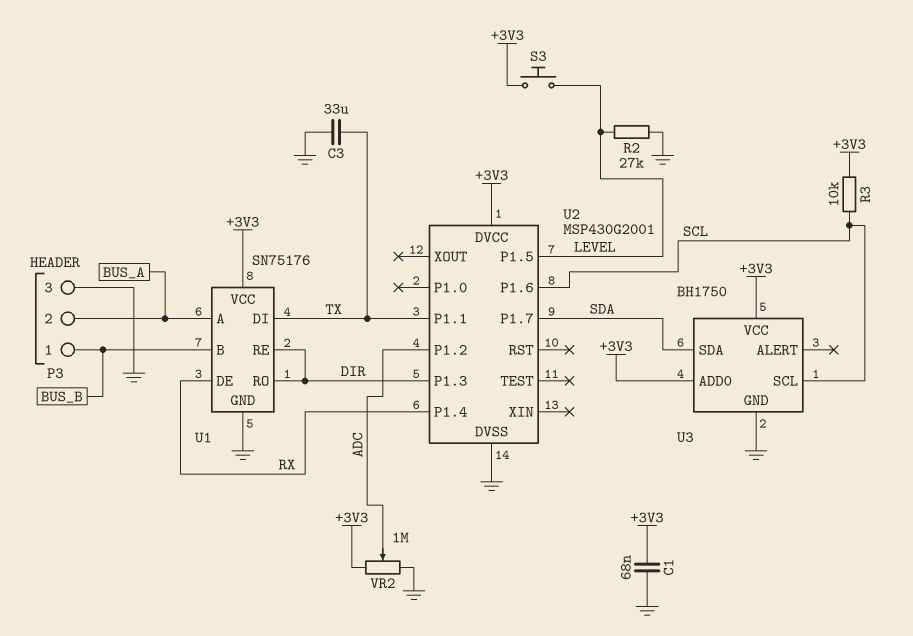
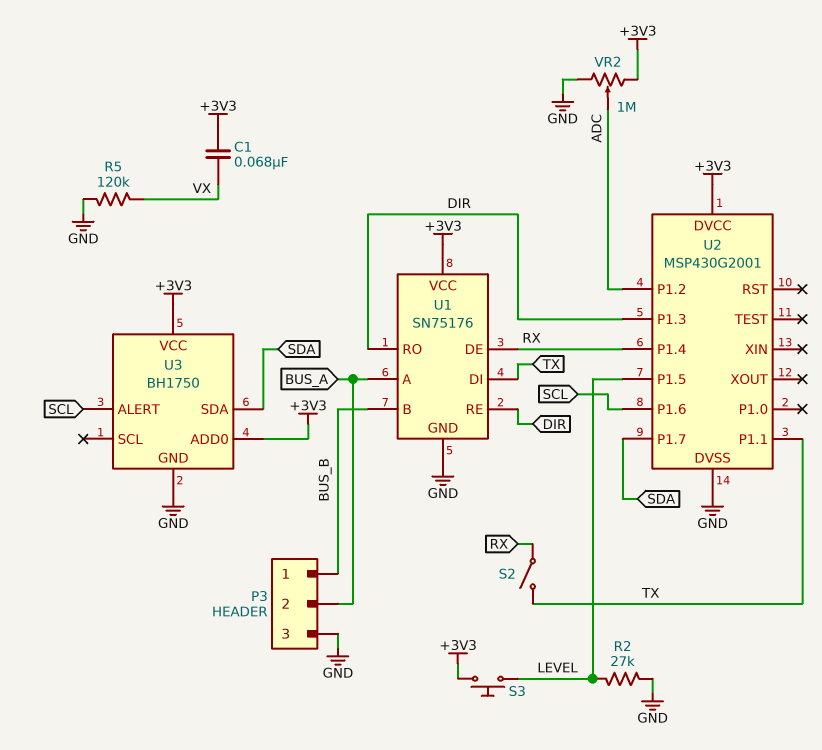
C1: 68nF (+3V3, GND) -> 68nF (+3V3, VX)
C3: 33uF (GND, TX) -> none
R3: 10k (+3V3, SCL) -> none
R5: none -> 120k (GND, VX)
S2: none -> switch (RX, TX)
U3 pin ALERT: none -> SCL
U3 pin SCL: SCL -> none

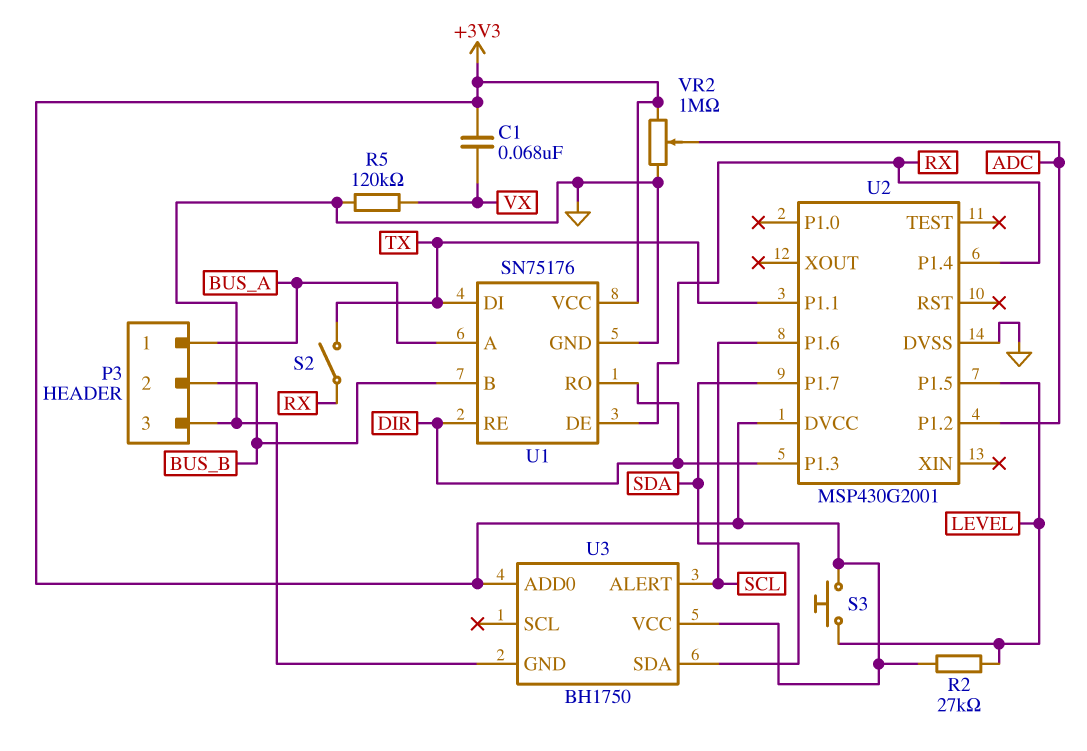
P3 pin 1: BUS_B -> BUS_A
P3 pin 2: BUS_A -> BUS_B
R2: 27k (GND, LEVEL) -> 27k (+3V3, LEVEL)

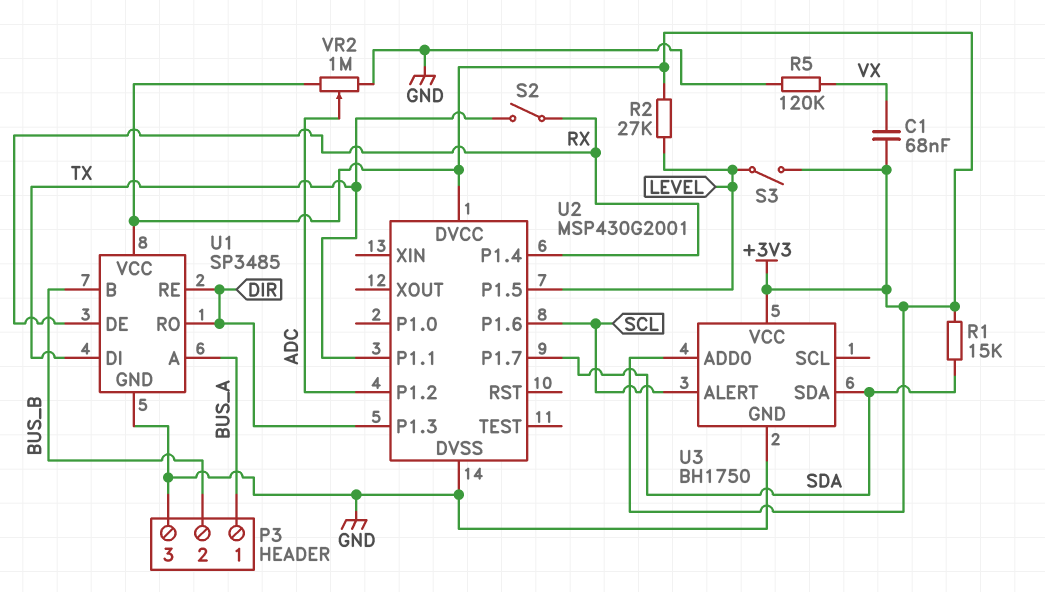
R1: none -> 15k (+3V3, SDA)
S3: button (+3V3, LEVEL) -> switch (+3V3, LEVEL)
U1: SN75176 -> SP3485

